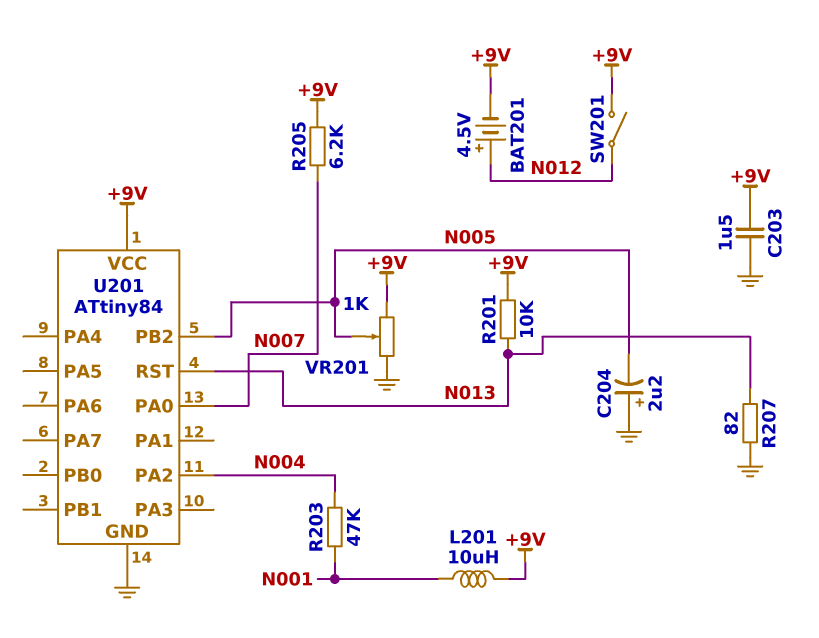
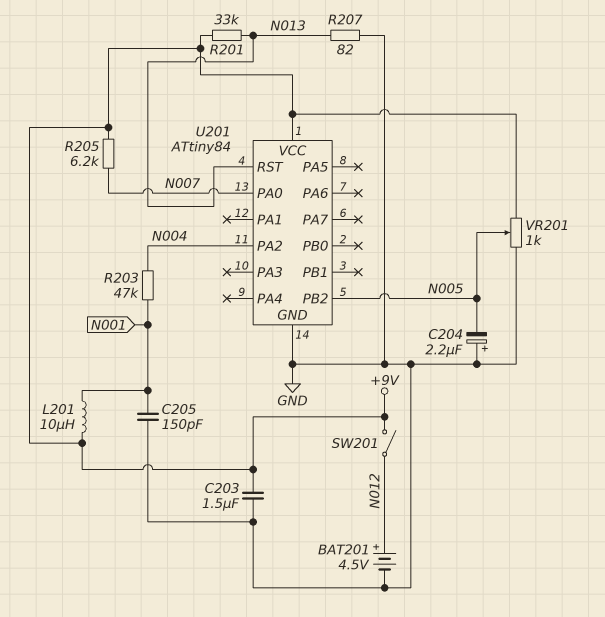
BAT201: 4.5V (plus N012, minus +9V) -> 4.5V (plus N012, minus GND)
C205: none -> 150pF (GND, N001)
R201: 10k (+9V, N013) -> 33k (+9V, N013)

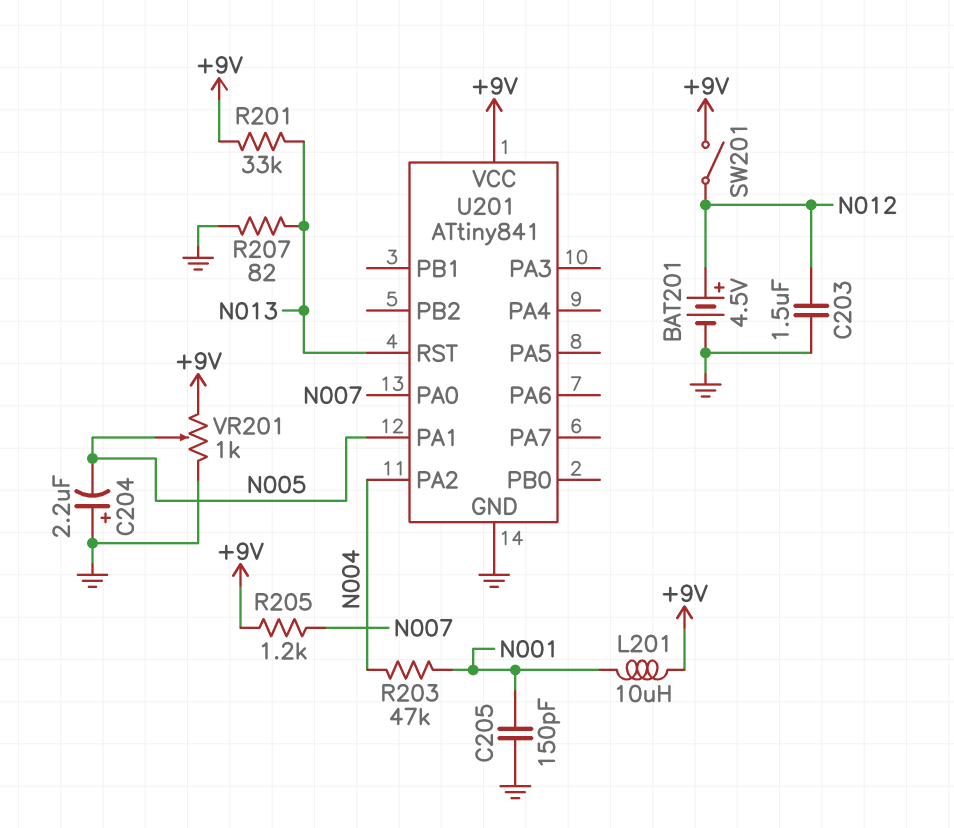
C203: 1.5uF (+9V, GND) -> 1.5uF (GND, N012)
R205: 6.2k (+9V, N007) -> 1.2k (+9V, N007)
U201: ATtiny84 -> ATtiny841
U201 pin PA1: none -> N005
U201 pin PB2: N005 -> none

